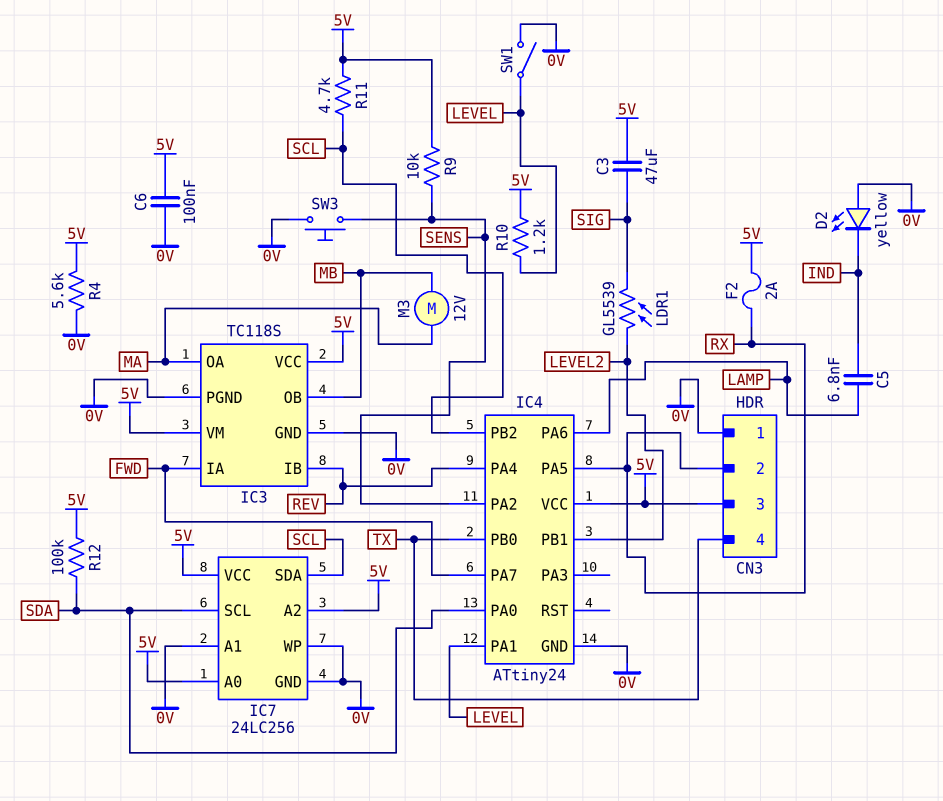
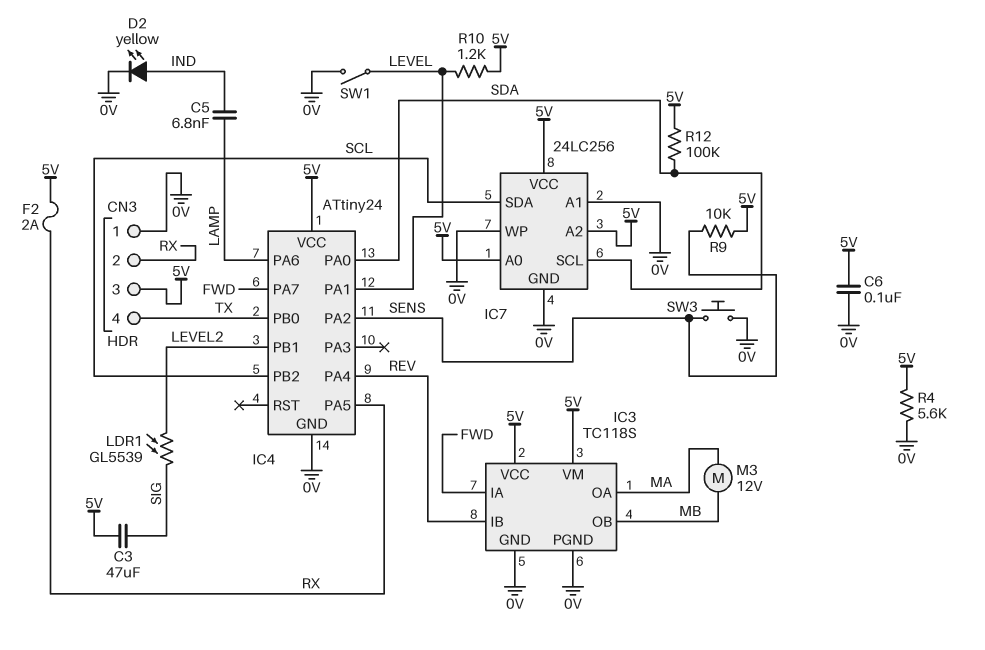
D2: LED yellow (A 0V, K IND) -> LED yellow (A IND, K 0V)
R11: 4.7k (5V, SCL) -> none

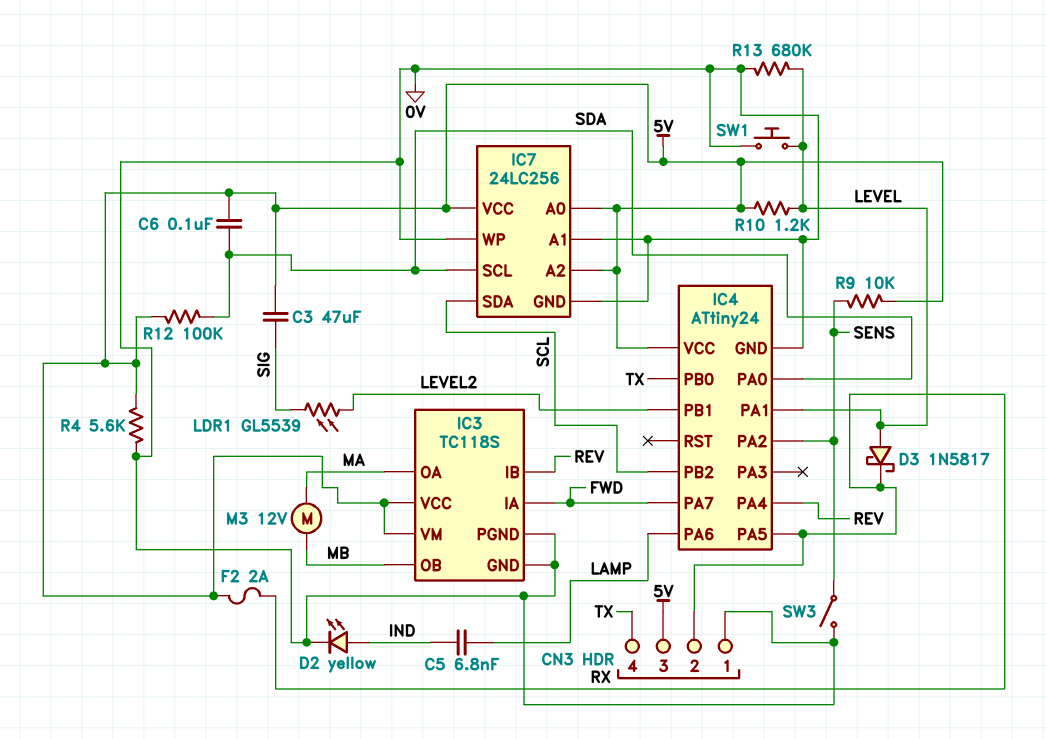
C6: 100nF (0V, 5V) -> 100nF (5V, SDA)
D3: none -> schottky 1N5817 (A LEVEL, K RX)
R13: none -> 680k (0V, LEVEL)
SW1: switch (0V, LEVEL) -> button (0V, LEVEL)
SW3: button (0V, SENS) -> switch (0V, SENS)

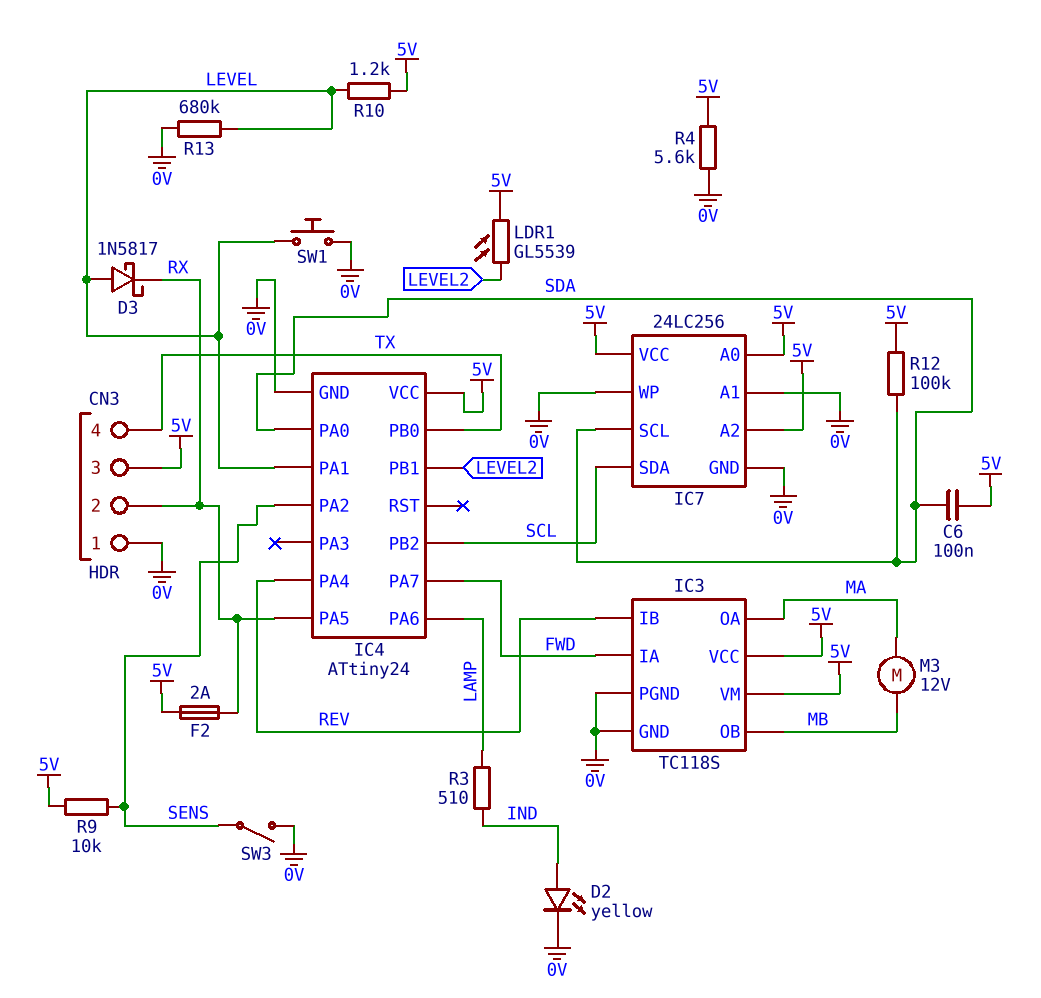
C3: 47uF (5V, SIG) -> none
C5: 6.8nF (IND, LAMP) -> none
LDR1: GL5539 (LEVEL2, SIG) -> GL5539 (5V, LEVEL2)
R3: none -> 510 (IND, LAMP)

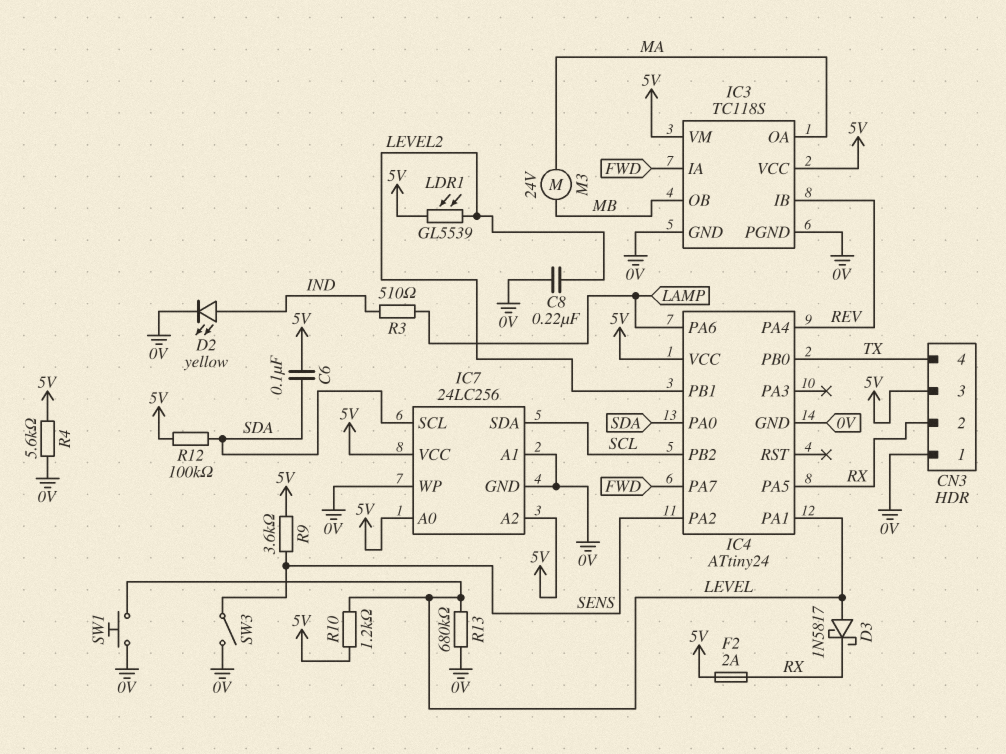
C8: none -> 220nF (0V, LEVEL2)
M3: motor 12V (MA, MB) -> motor 24V (MA, MB)
R9: 10k (5V, SENS) -> 3.6k (5V, SENS)

